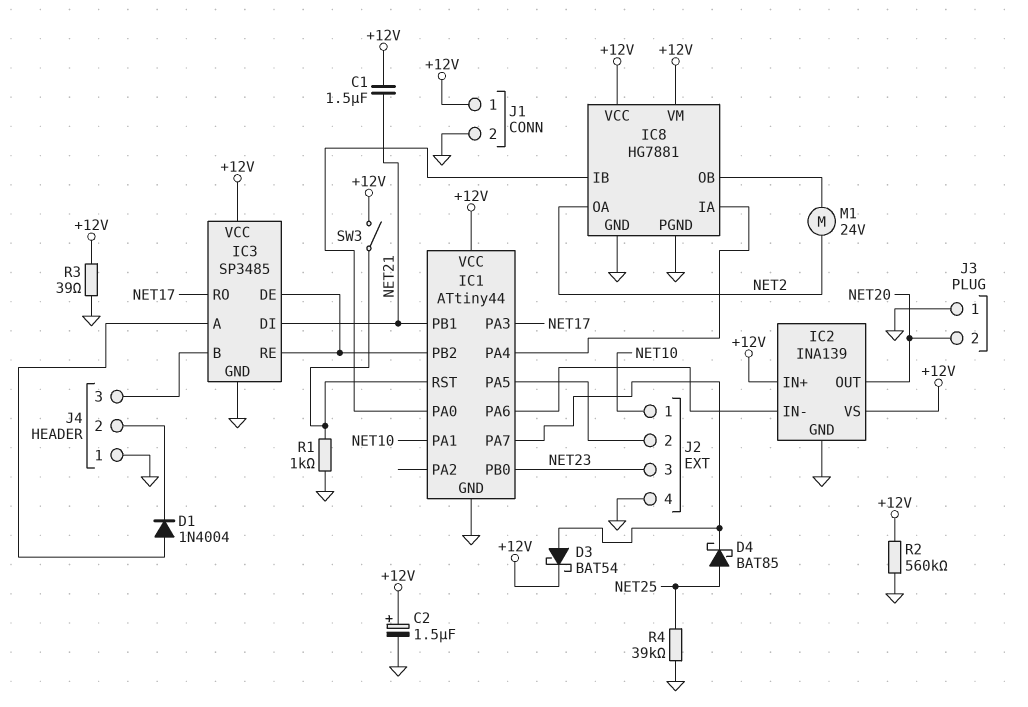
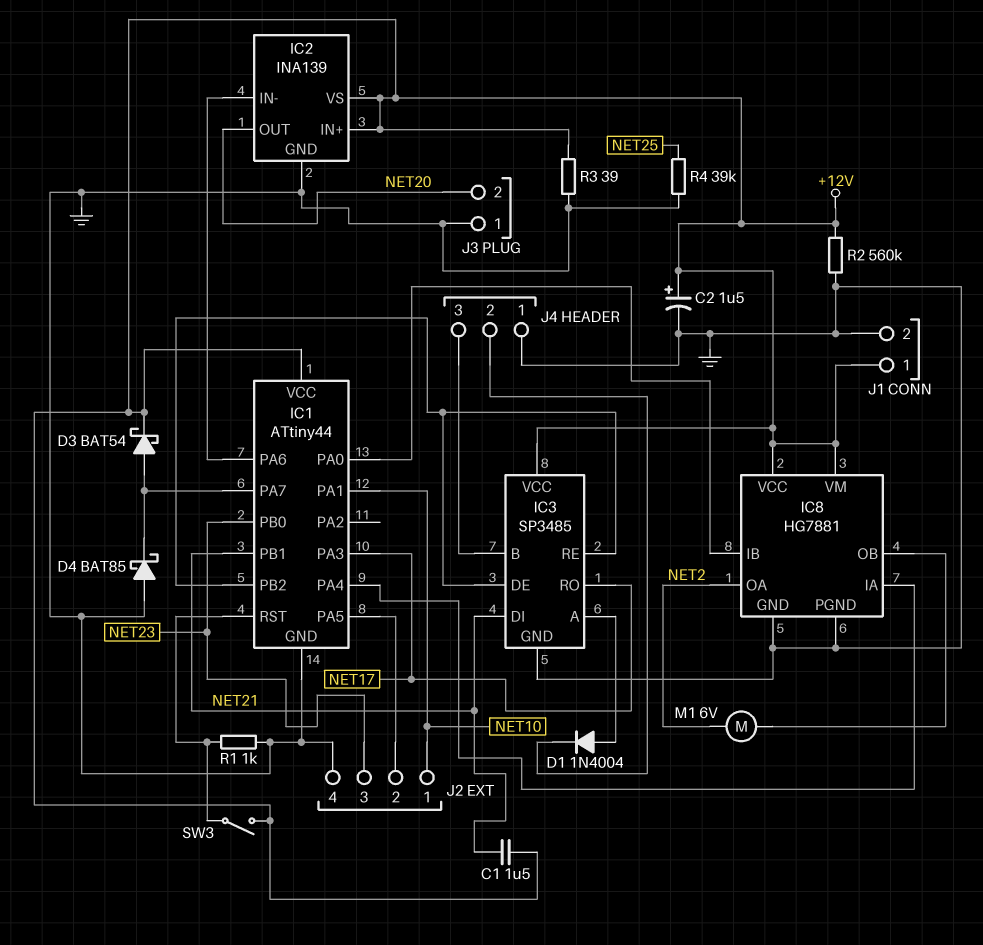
D4: schottky BAT85 (A NET25, K IC1/PA7) -> schottky BAT85 (A GND, K IC1/PA7)
M1: motor 24V (IC8/OB, NET2) -> motor 6V (IC8/OB, NET2)

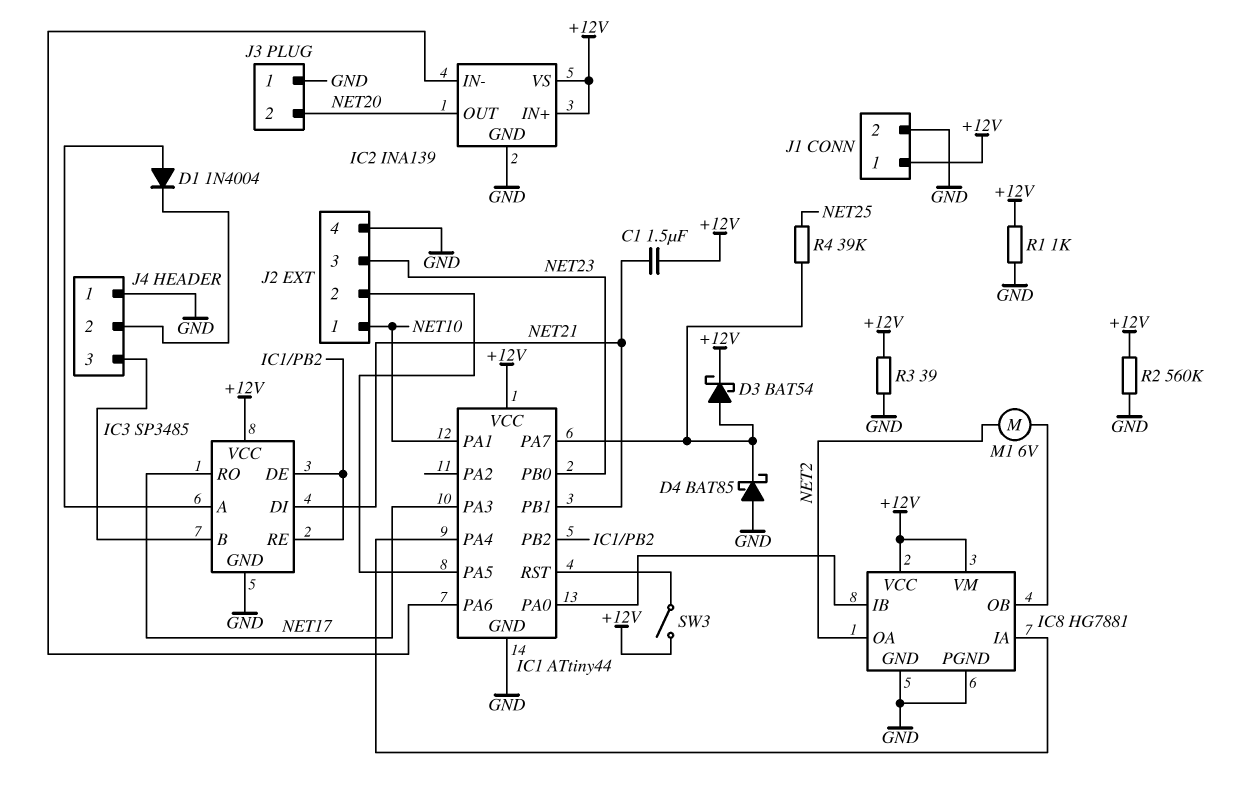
C2: 1.5uF (plus +12V, minus GND) -> none
R1: 1k (GND, IC1/RST) -> 1k (+12V, GND)
R4: 39k (GND, NET25) -> 39k (IC1/PA7, NET25)

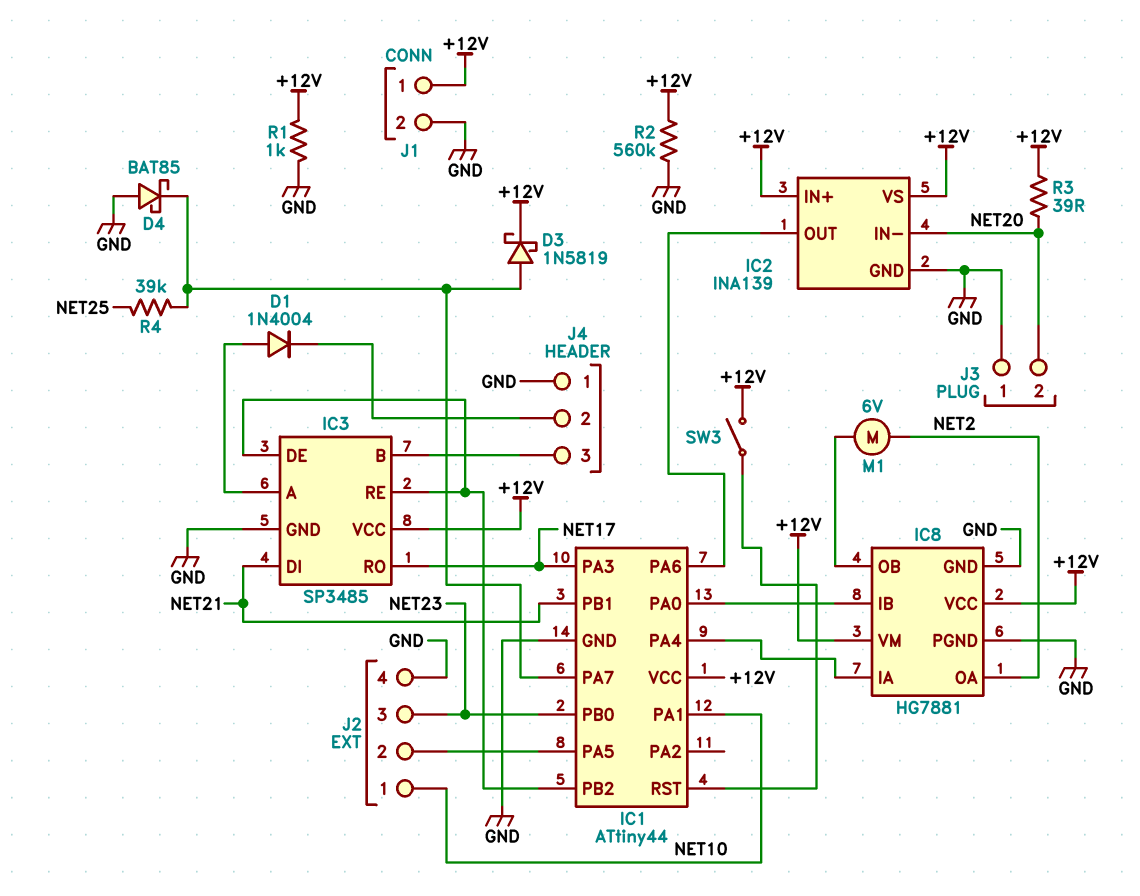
C1: 1.5uF (+12V, NET21) -> none
D3: schottky BAT54 (A IC1/PA7, K +12V) -> schottky 1N5819 (A IC1/PA7, K +12V)
IC2 pin IN-: IC1/PA6 -> NET20
IC2 pin OUT: NET20 -> IC1/PA6
R3: 39 (+12V, GND) -> 39 (+12V, NET20)

